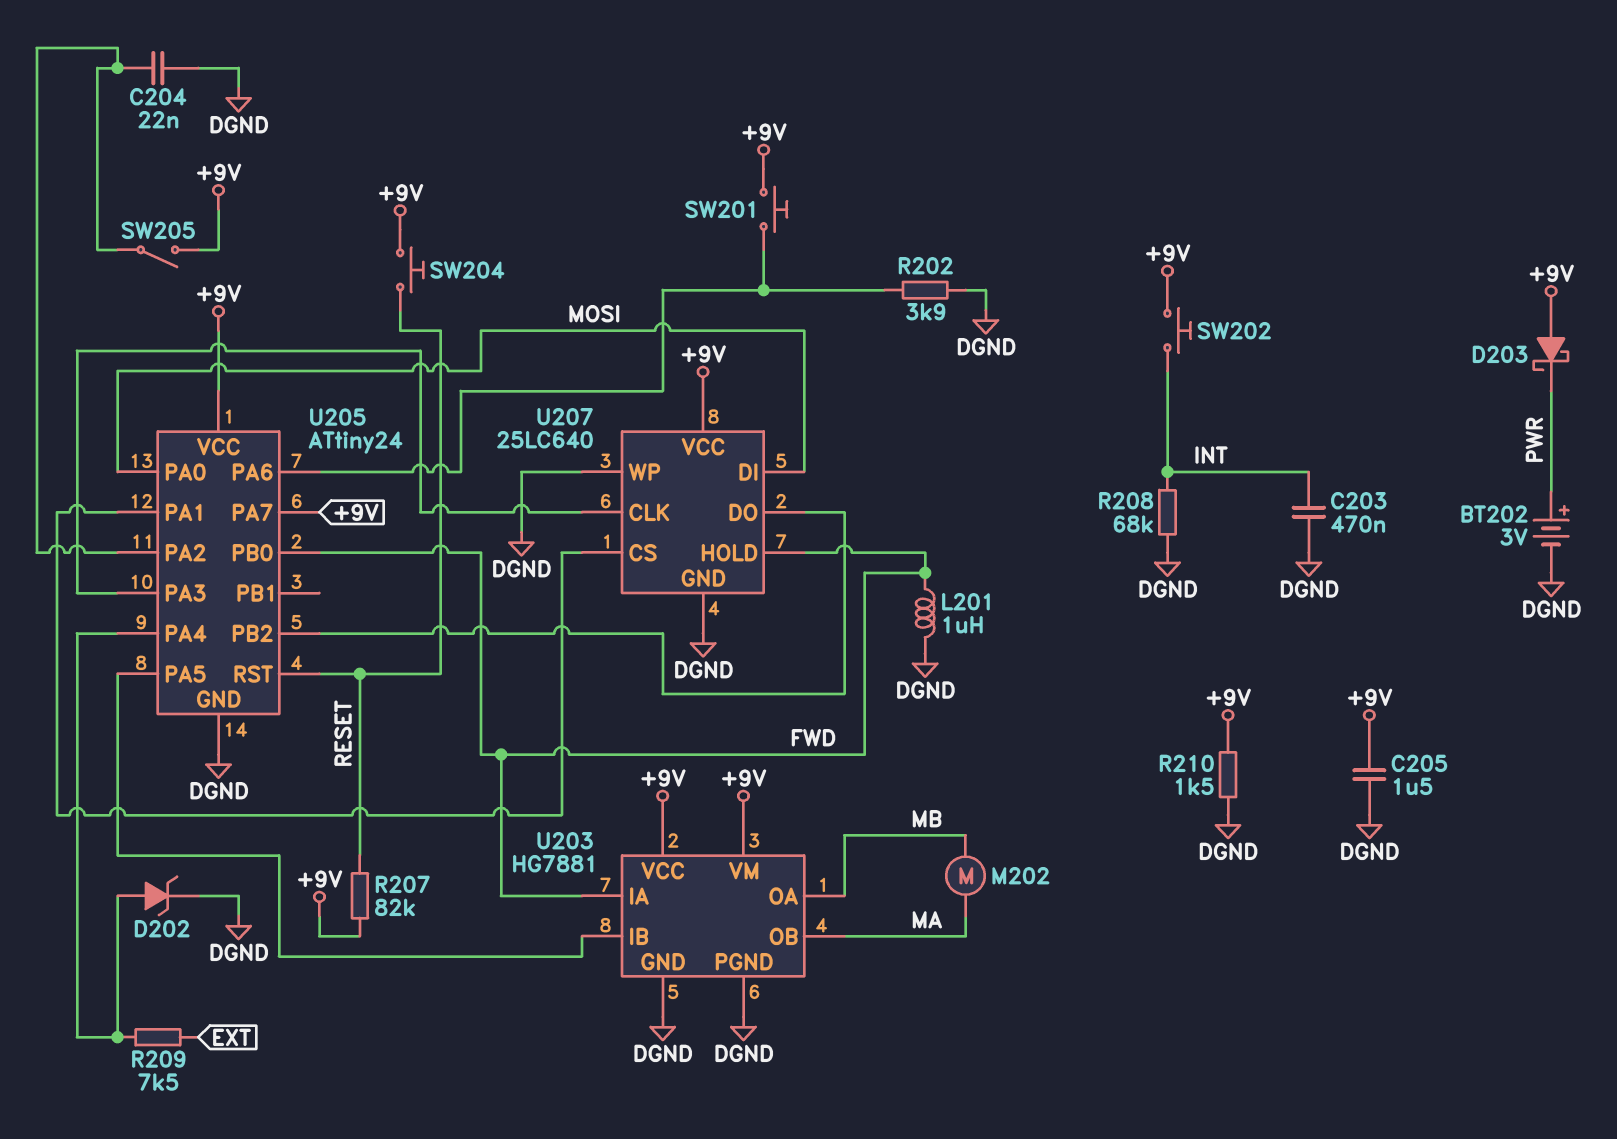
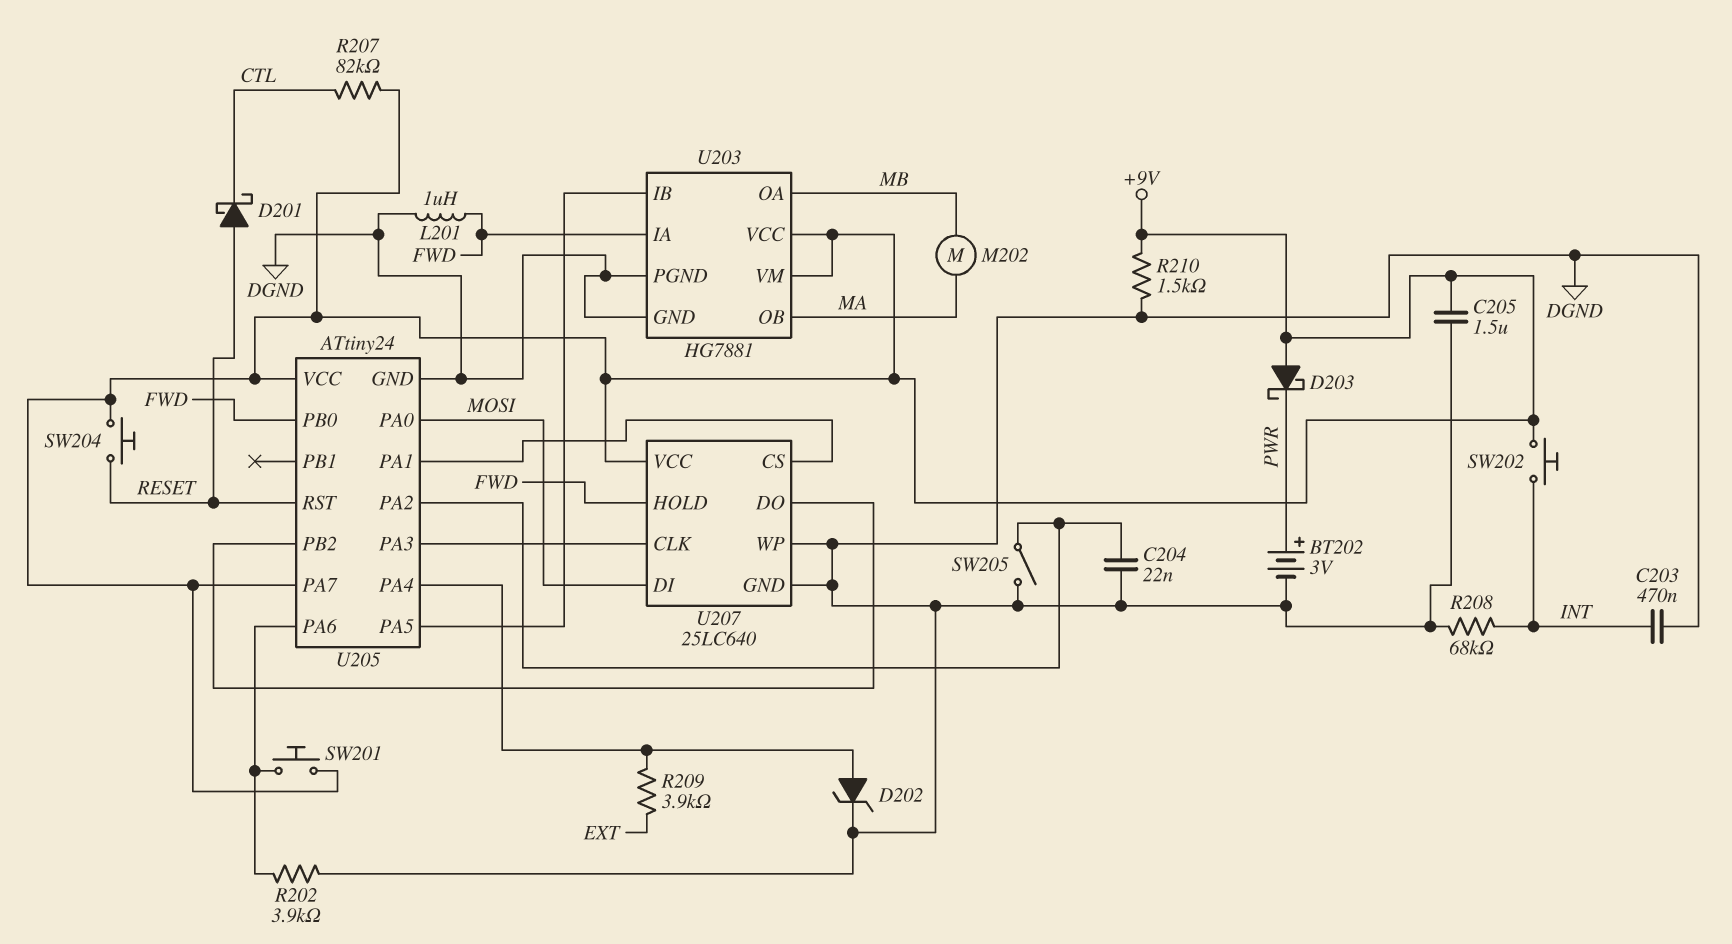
D201: none -> schottky (A RESET, K CTL)
R207: 82k (+9V, RESET) -> 82k (+9V, CTL)
R209: 7.5k (EXT, U205/PA4) -> 3.9k (EXT, U205/PA4)
SW205: switch (+9V, U205/PA2) -> switch (DGND, U205/PA2)

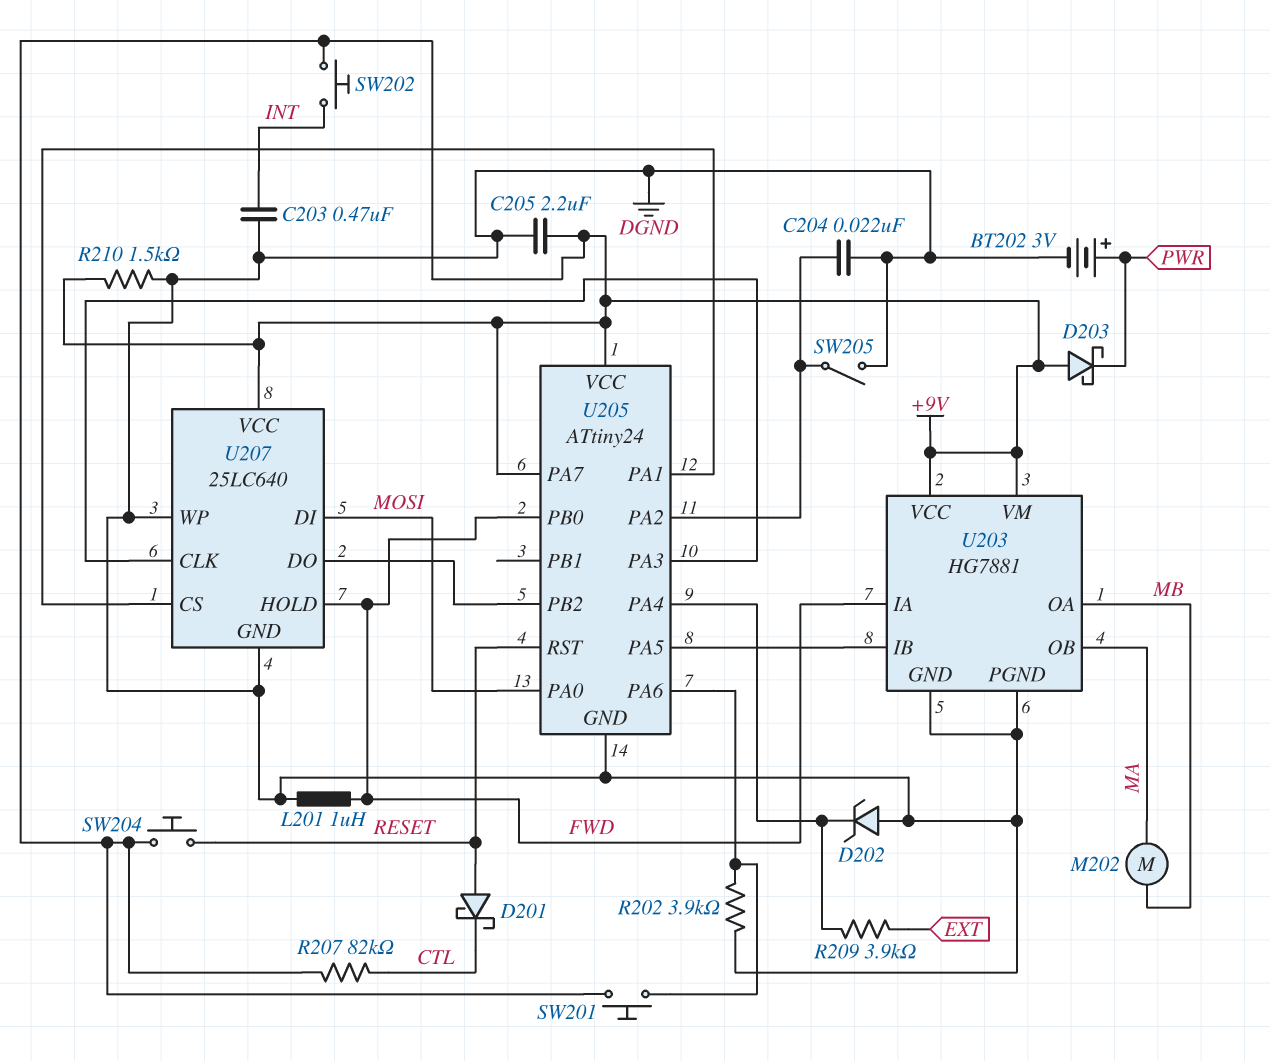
C205: 1.5uF (+9V, DGND) -> 2.2uF (+9V, DGND)
D202: zener (A U205/PA4, K DGND) -> zener (A DGND, K U205/PA4)
R208: 68k (DGND, INT) -> none

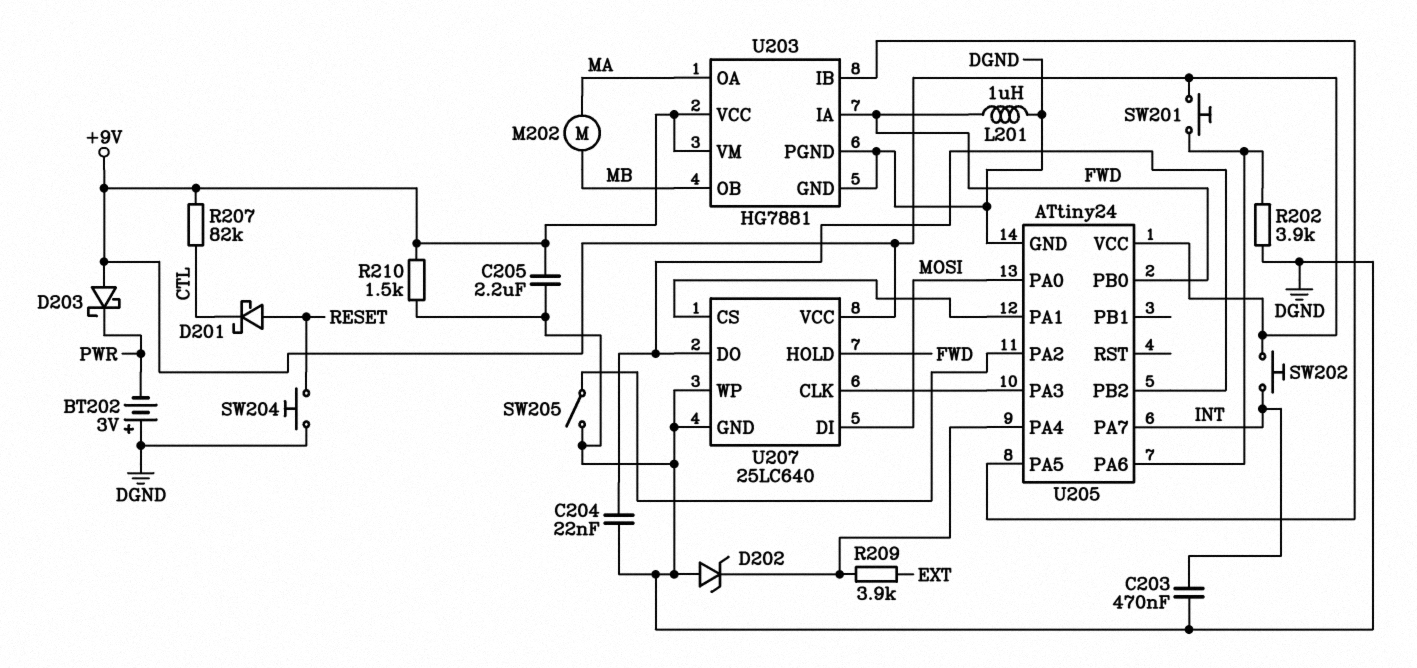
BT202: 3V (plus PWR, minus DGND) -> 3V (plus DGND, minus PWR)
C204: 22nF (DGND, U205/PA2) -> 22nF (DGND, U205/PB2)
SW204: button (+9V, RESET) -> button (DGND, RESET)
U203 pin OA: MB -> MA
U203 pin OB: MA -> MB
U205 pin PA7: +9V -> INT
U205 pin RST: RESET -> none

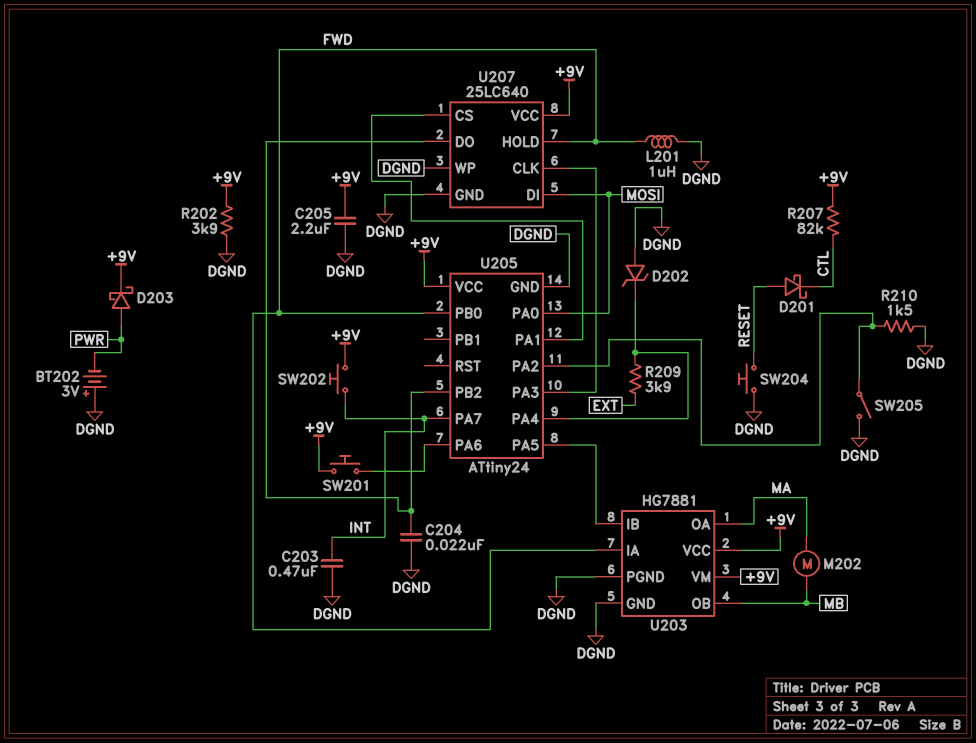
D203: schottky (A +9V, K PWR) -> schottky (A PWR, K +9V)
R202: 3.9k (DGND, U205/PA6) -> 3.9k (+9V, DGND)
R210: 1.5k (+9V, DGND) -> 1.5k (DGND, U205/PA2)

